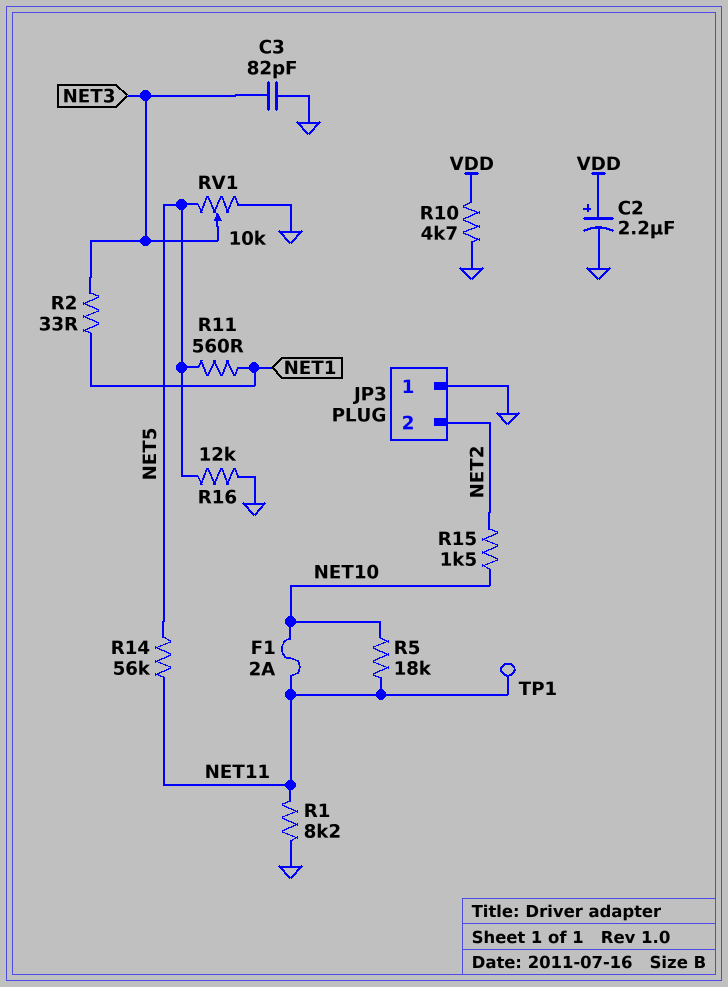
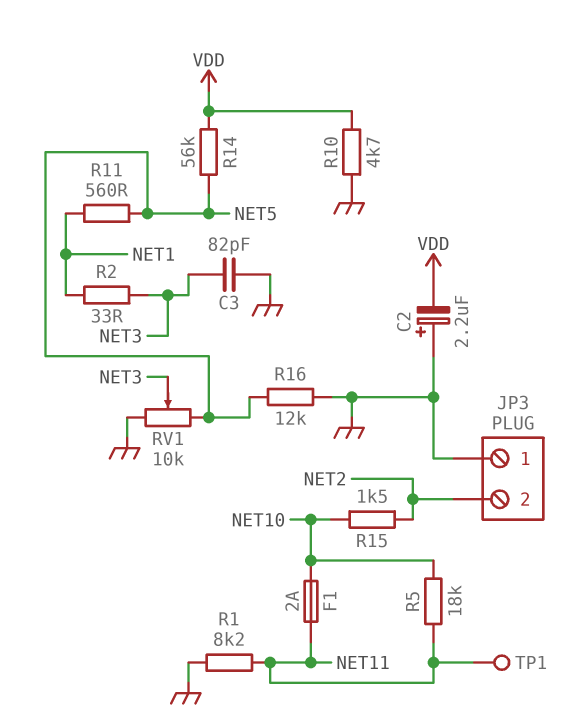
C2: 2.2uF (plus VDD, minus GND) -> 2.2uF (plus GND, minus VDD)
R14: 56k (NET5, NET11) -> 56k (NET5, VDD)

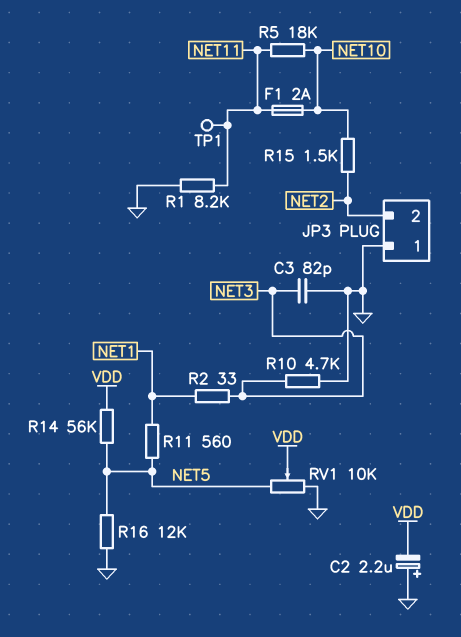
R10: 4.7k (GND, VDD) -> 4.7k (GND, NET3)
RV1: 10k (GND, NET5, wiper NET3) -> 10k (GND, NET5, wiper VDD)

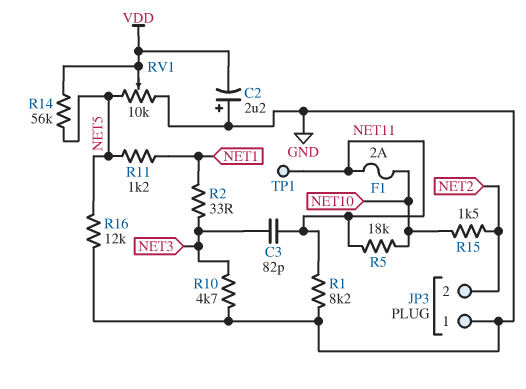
C3: 82pF (GND, NET3) -> 82pF (NET3, NET11)
R11: 560 (NET1, NET5) -> 1.2k (NET1, NET5)

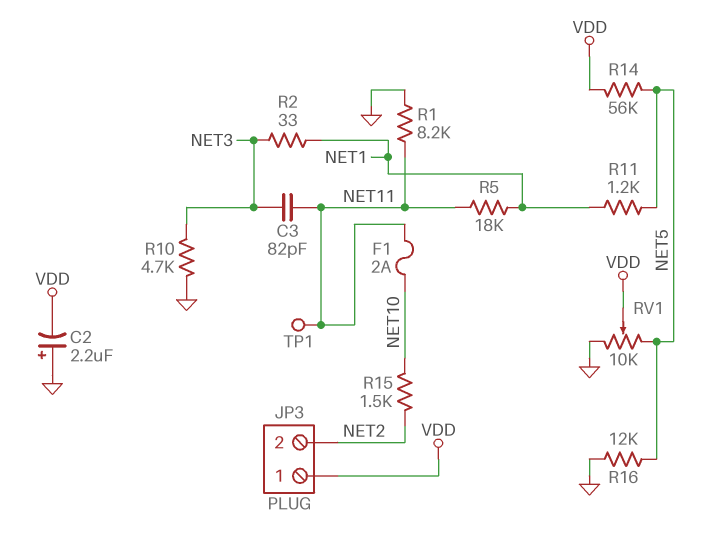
JP3 pin 1: GND -> VDD
R5: 18k (NET10, NET11) -> 18k (NET1, NET11)

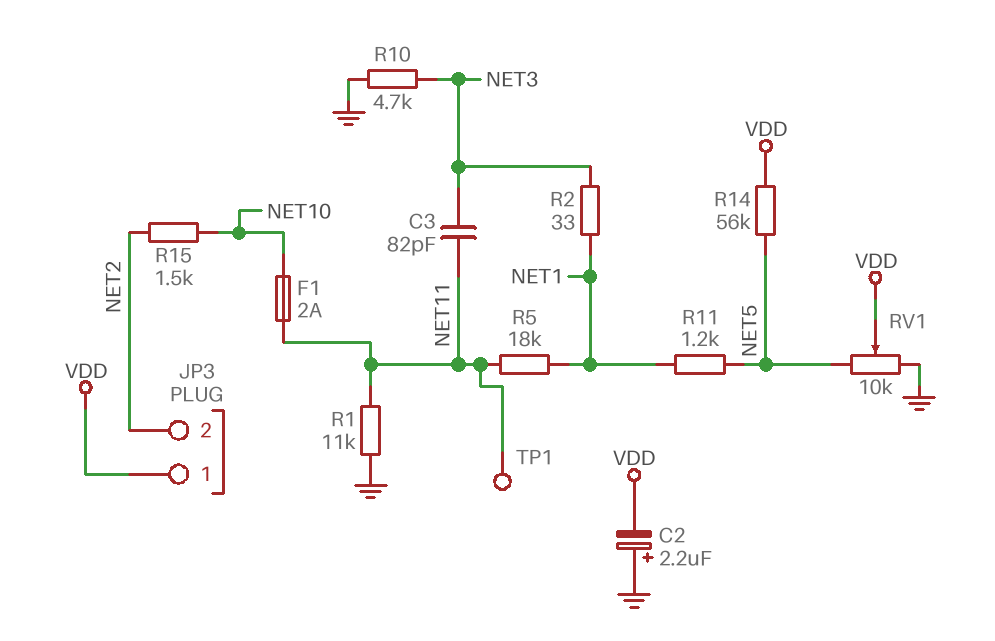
R1: 8.2k (GND, NET11) -> 11k (GND, NET11)
R16: 12k (GND, NET5) -> none

